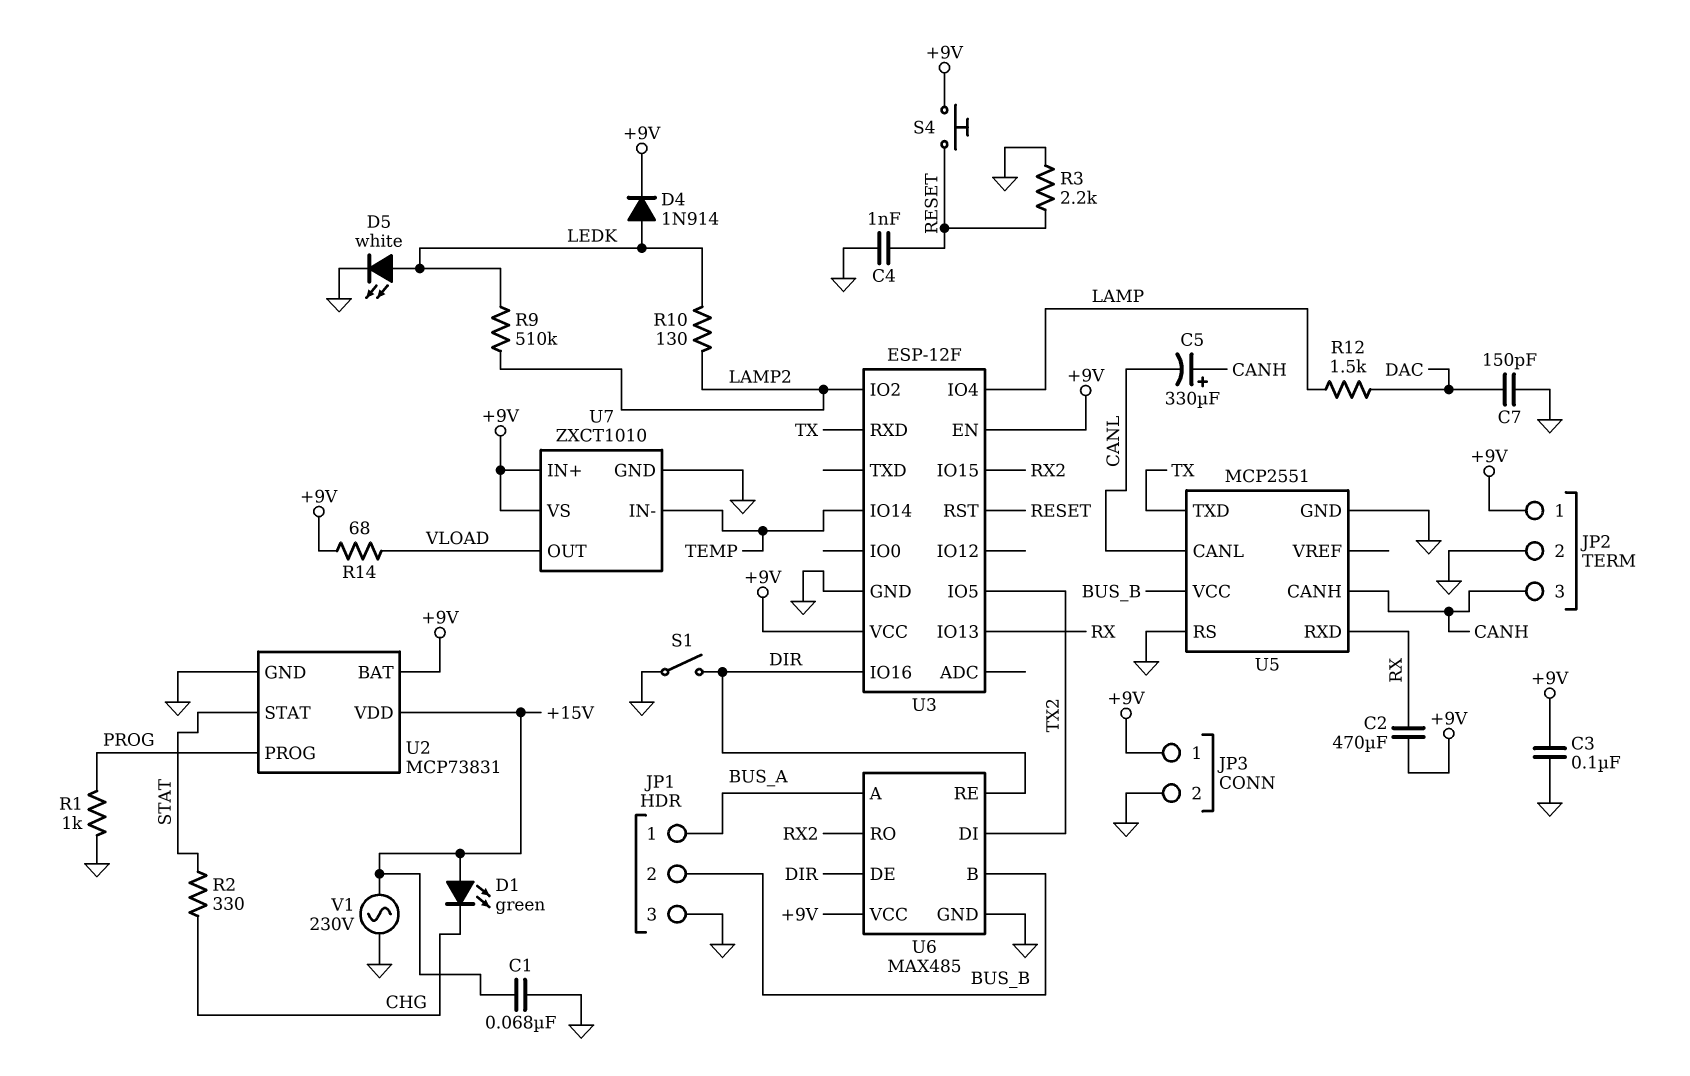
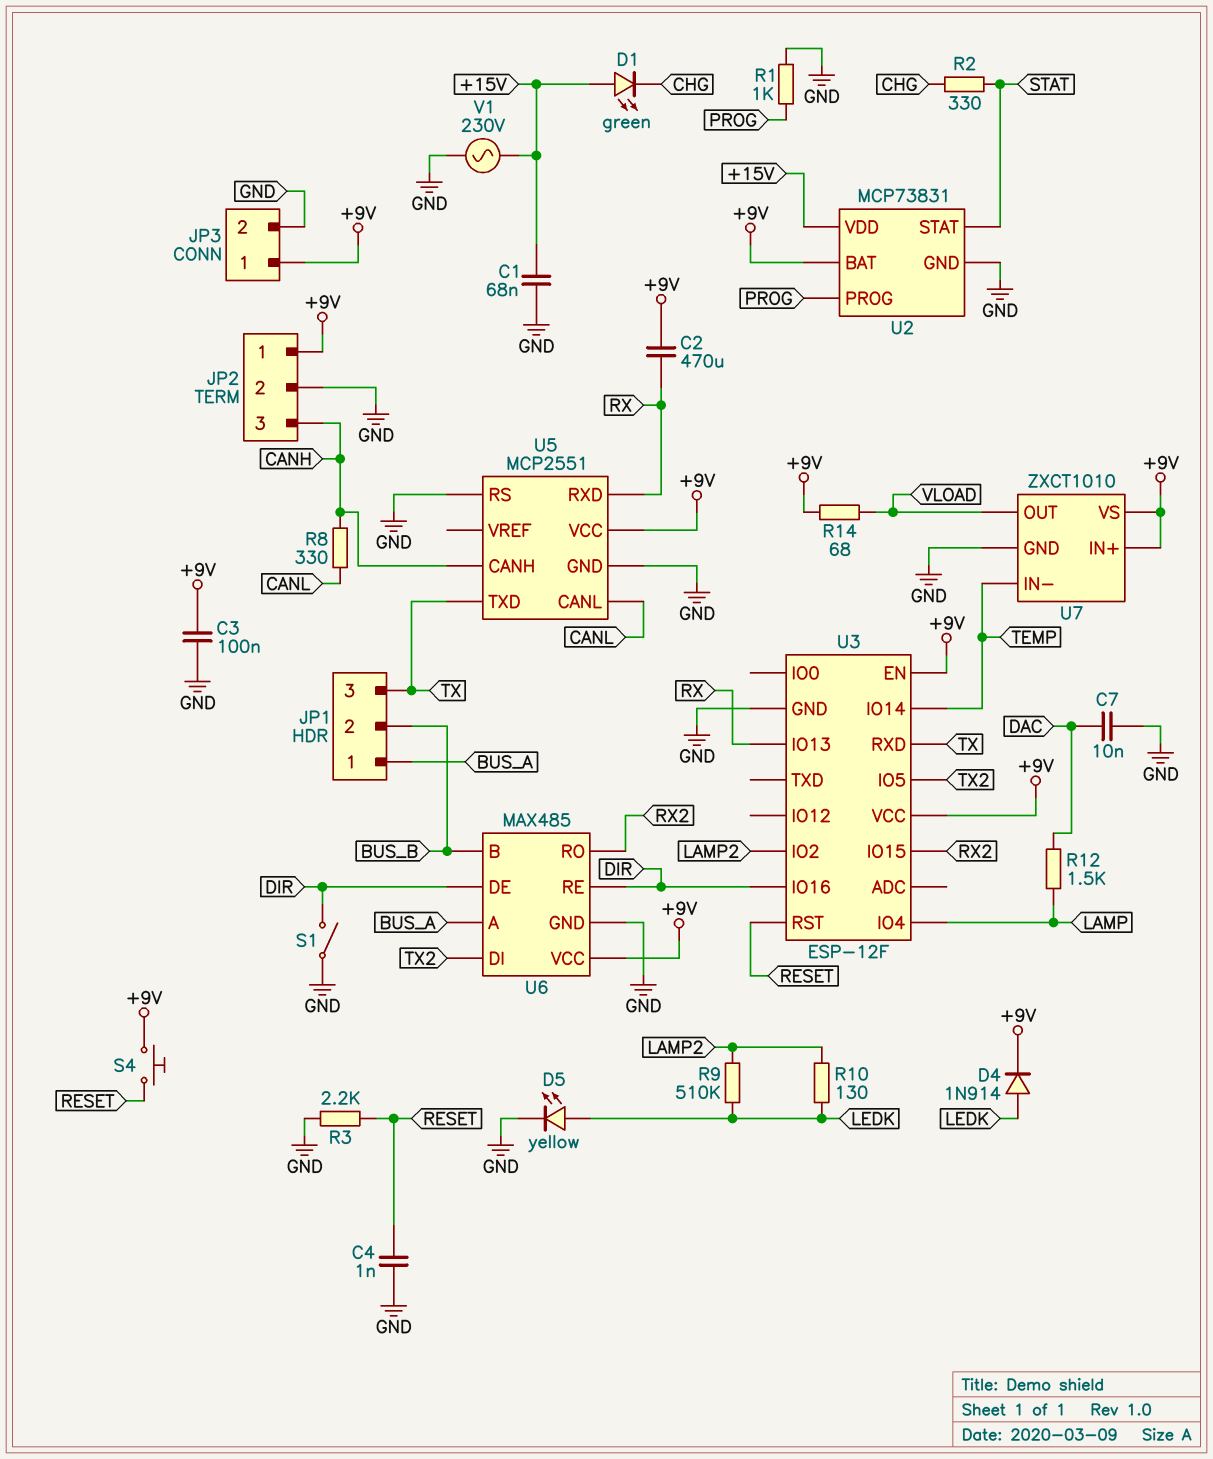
C5: 330uF (plus CANH, minus CANL) -> none
C7: 150pF (DAC, GND) -> 10nF (DAC, GND)
D5: LED white (A LEDK, K GND) -> LED yellow (A LEDK, K GND)
JP1 pin 3: GND -> TX
R8: none -> 330 (CANH, CANL)
U5 pin VCC: BUS_B -> +9V

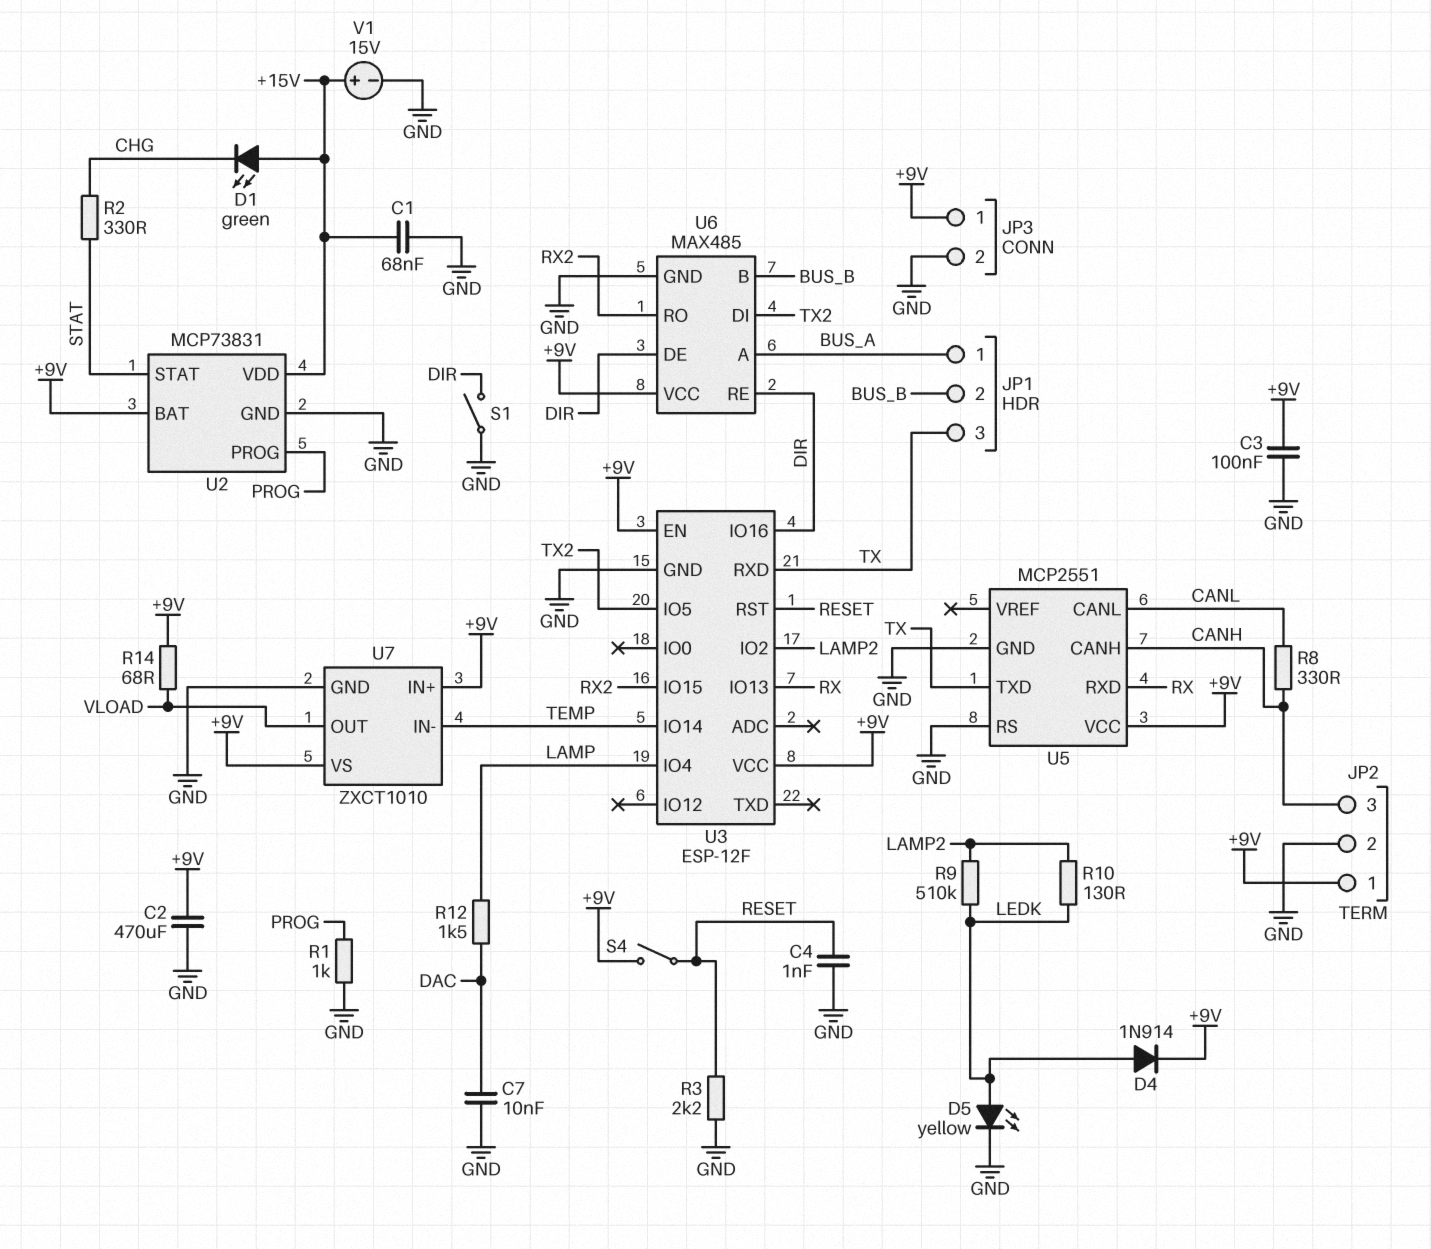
C2: 470uF (+9V, RX) -> 470uF (+9V, GND)
S4: button (+9V, RESET) -> switch (+9V, RESET)
V1: AC 230V (+15V, GND) -> 15V (plus +15V, minus GND)

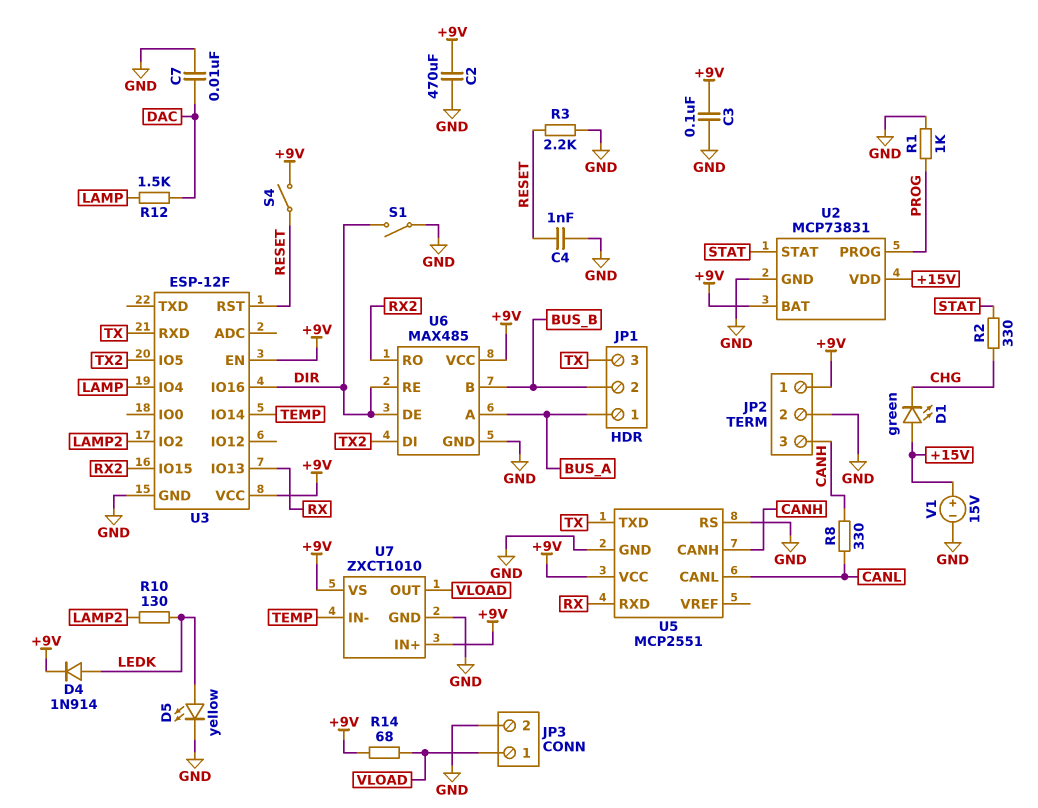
C1: 68nF (+15V, GND) -> none
JP3 pin 1: +9V -> VLOAD
R9: 510k (LAMP2, LEDK) -> none

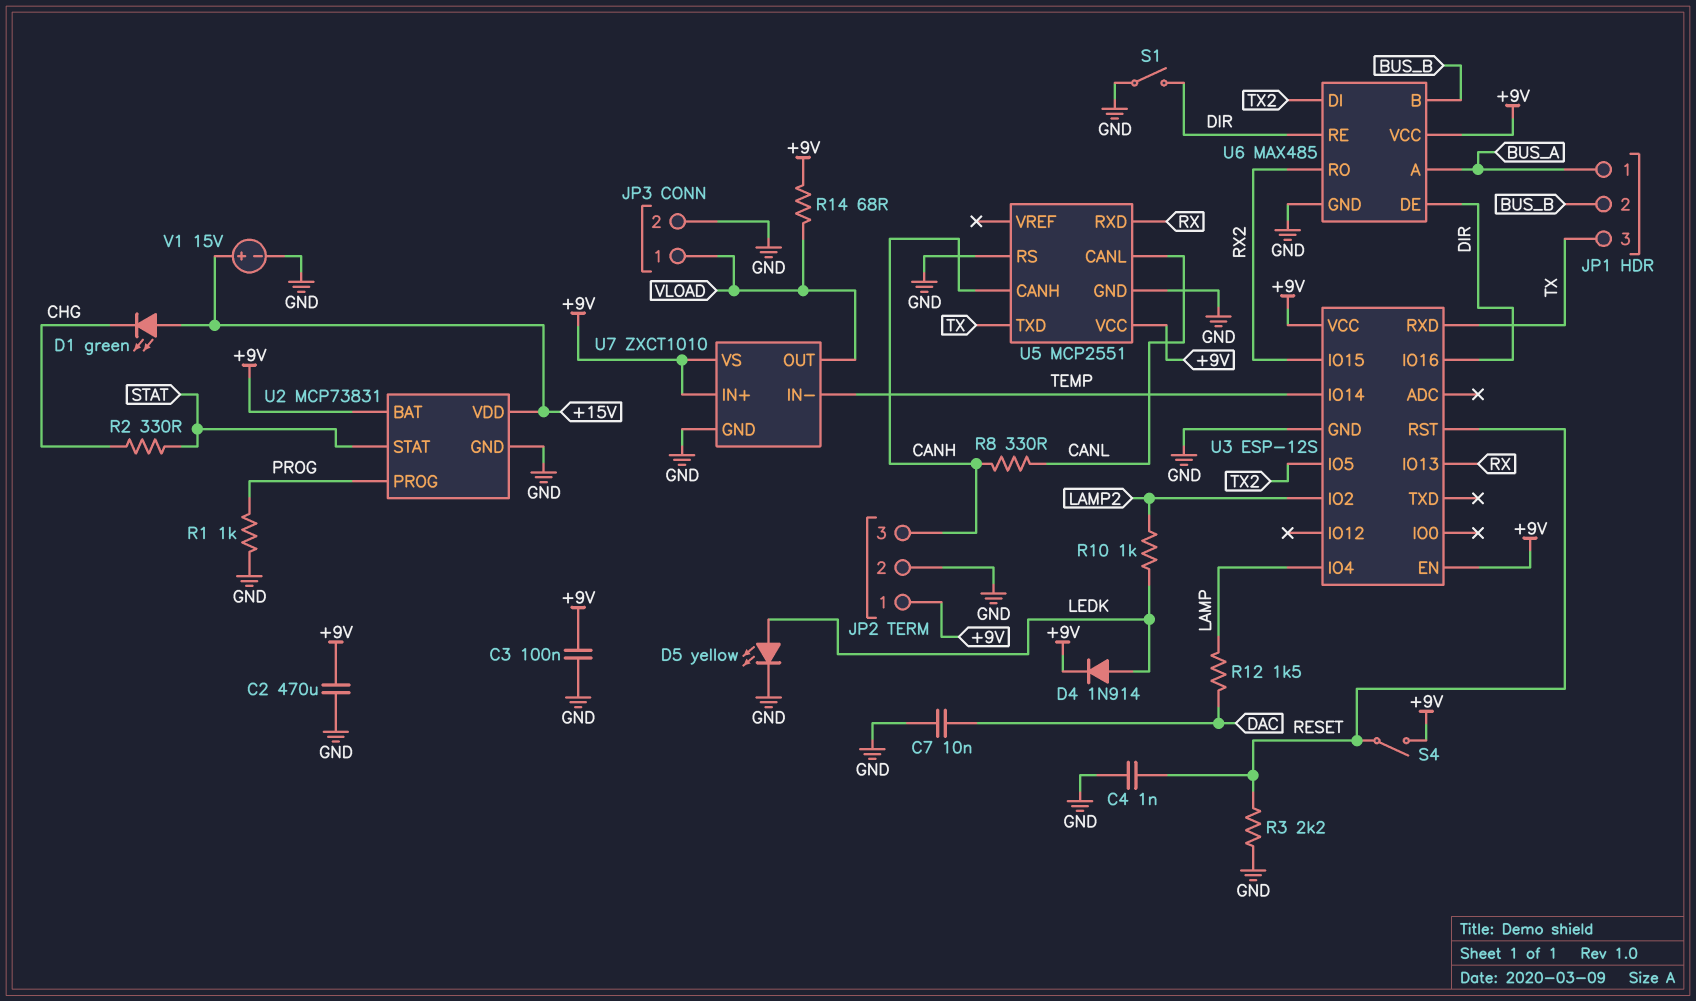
R10: 130 (LAMP2, LEDK) -> 1k (LAMP2, LEDK)
U3: ESP-12F -> ESP-12S

